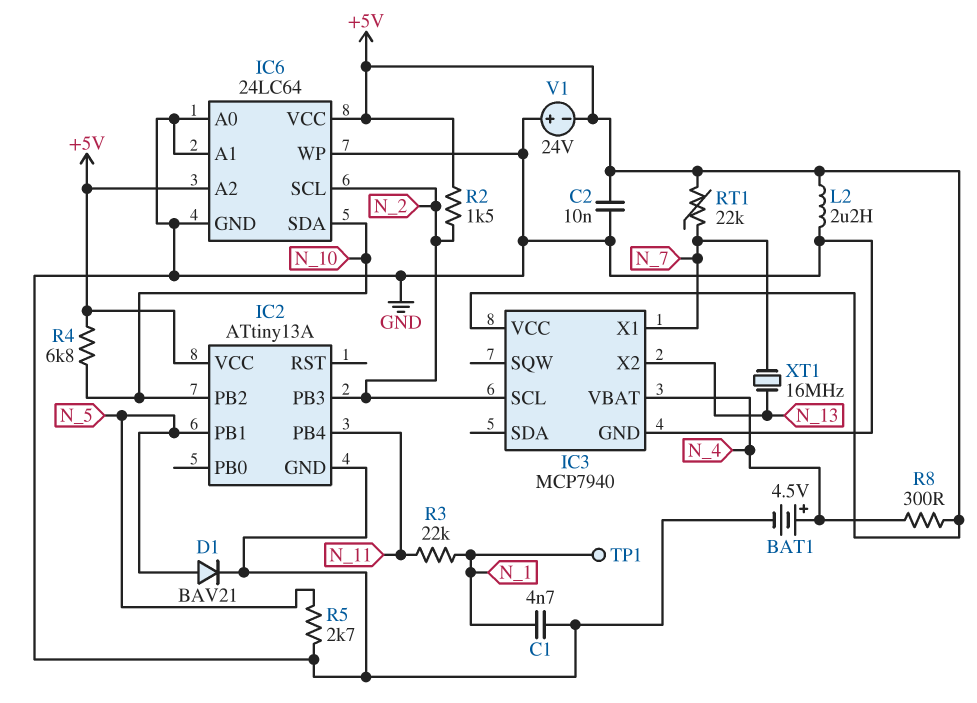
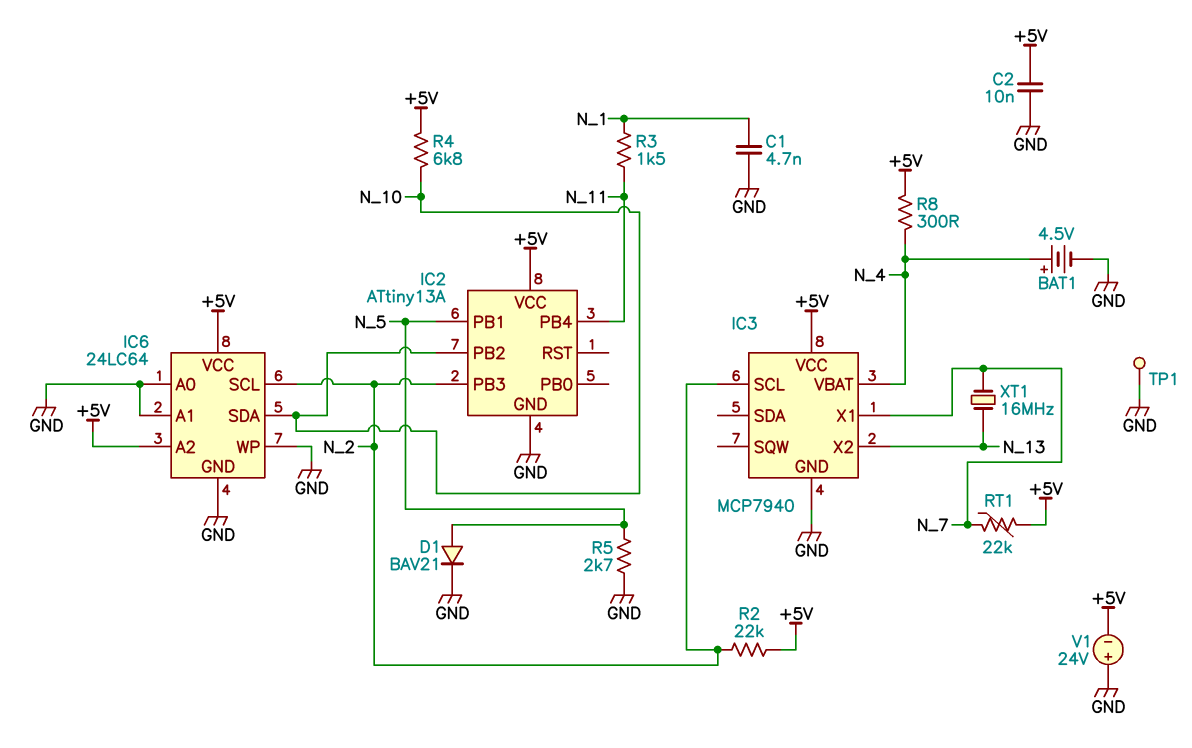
L2: 2.2uH (+5V, GND) -> none
R2: 1.5k (+5V, N_2) -> 22k (+5V, N_2)
R3: 22k (N_1, N_11) -> 1.5k (N_1, N_11)
TP1: test point (N_1) -> test point (GND)

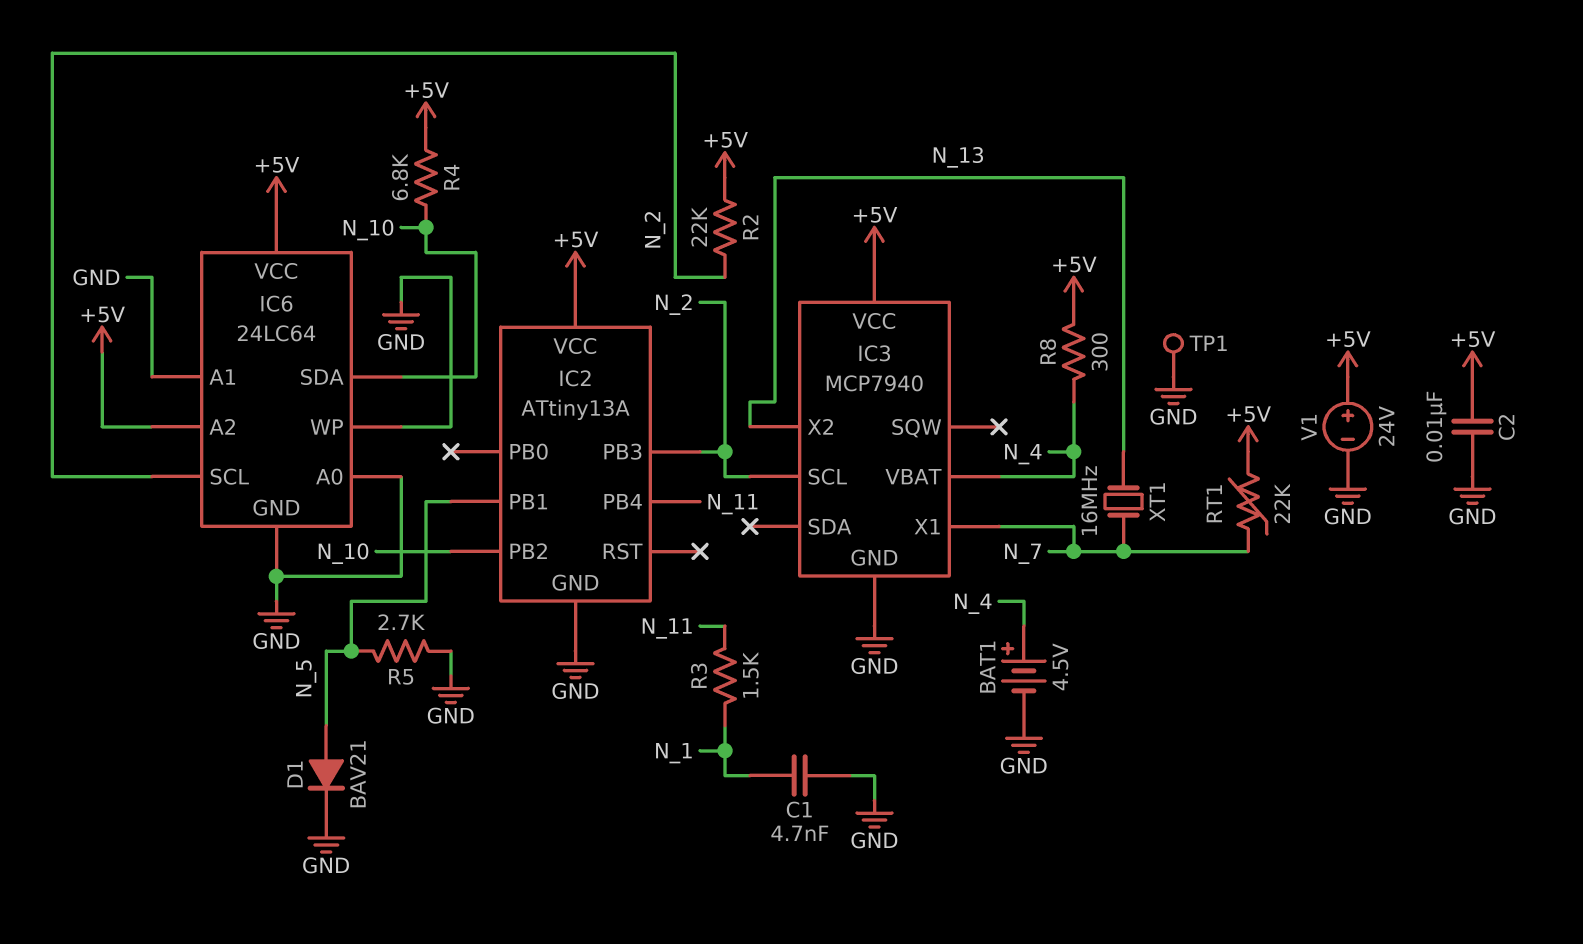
V1: 24V (plus GND, minus +5V) -> 24V (plus +5V, minus GND)

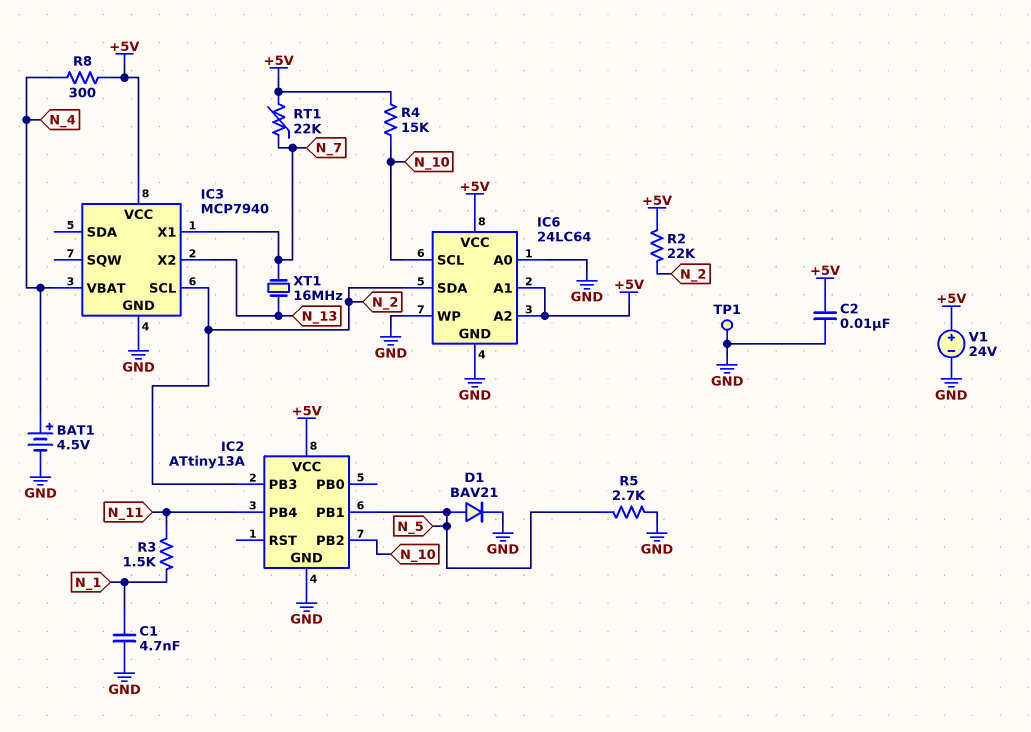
IC6 pin A1: GND -> +5V
IC6 pin SCL: N_2 -> N_10
IC6 pin SDA: N_10 -> N_2
R4: 6.8k (+5V, N_10) -> 15k (+5V, N_10)

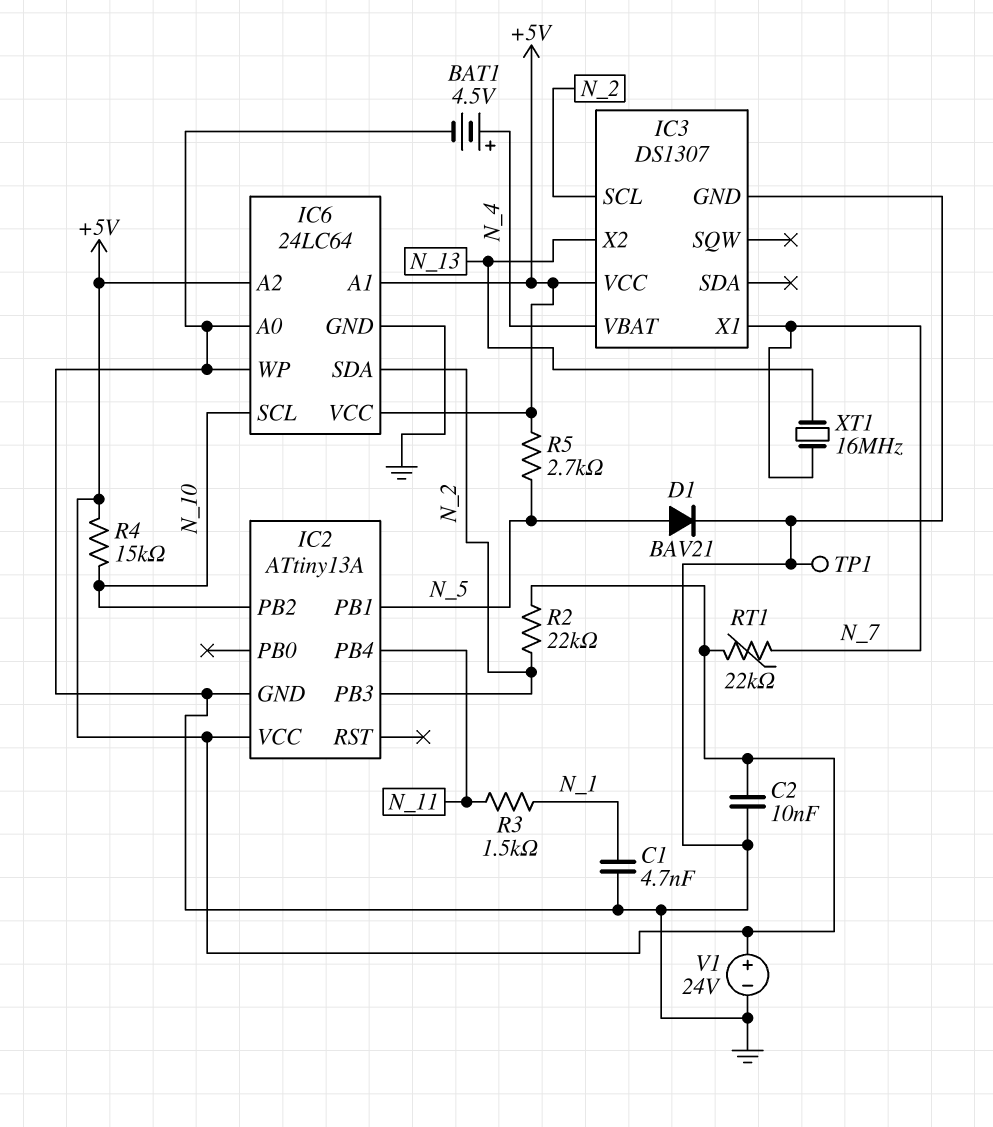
IC3: MCP7940 -> DS1307
R5: 2.7k (GND, N_5) -> 2.7k (+5V, N_5)
R8: 300 (+5V, N_4) -> none

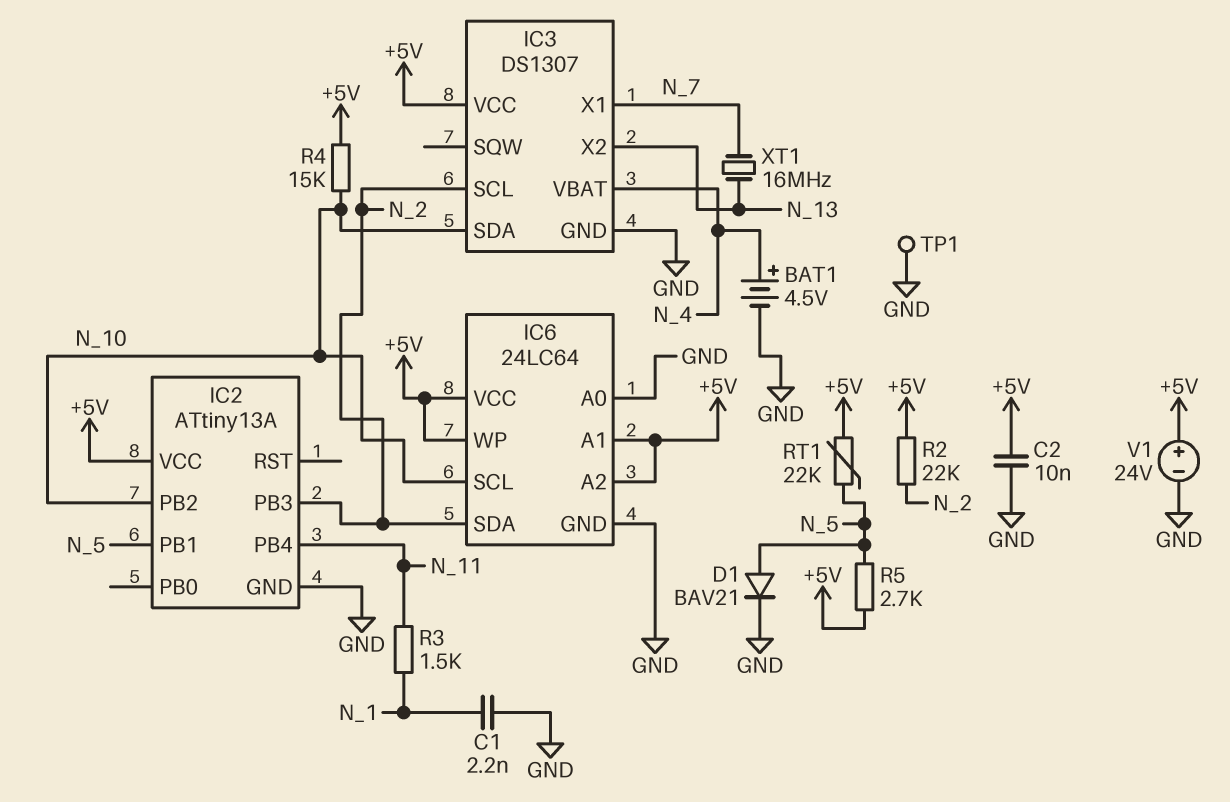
C1: 4.7nF (GND, N_1) -> 2.2nF (GND, N_1)
IC3 pin SDA: none -> N_10
IC6 pin WP: GND -> +5V
RT1: 22k (+5V, N_7) -> 22k (+5V, N_5)

